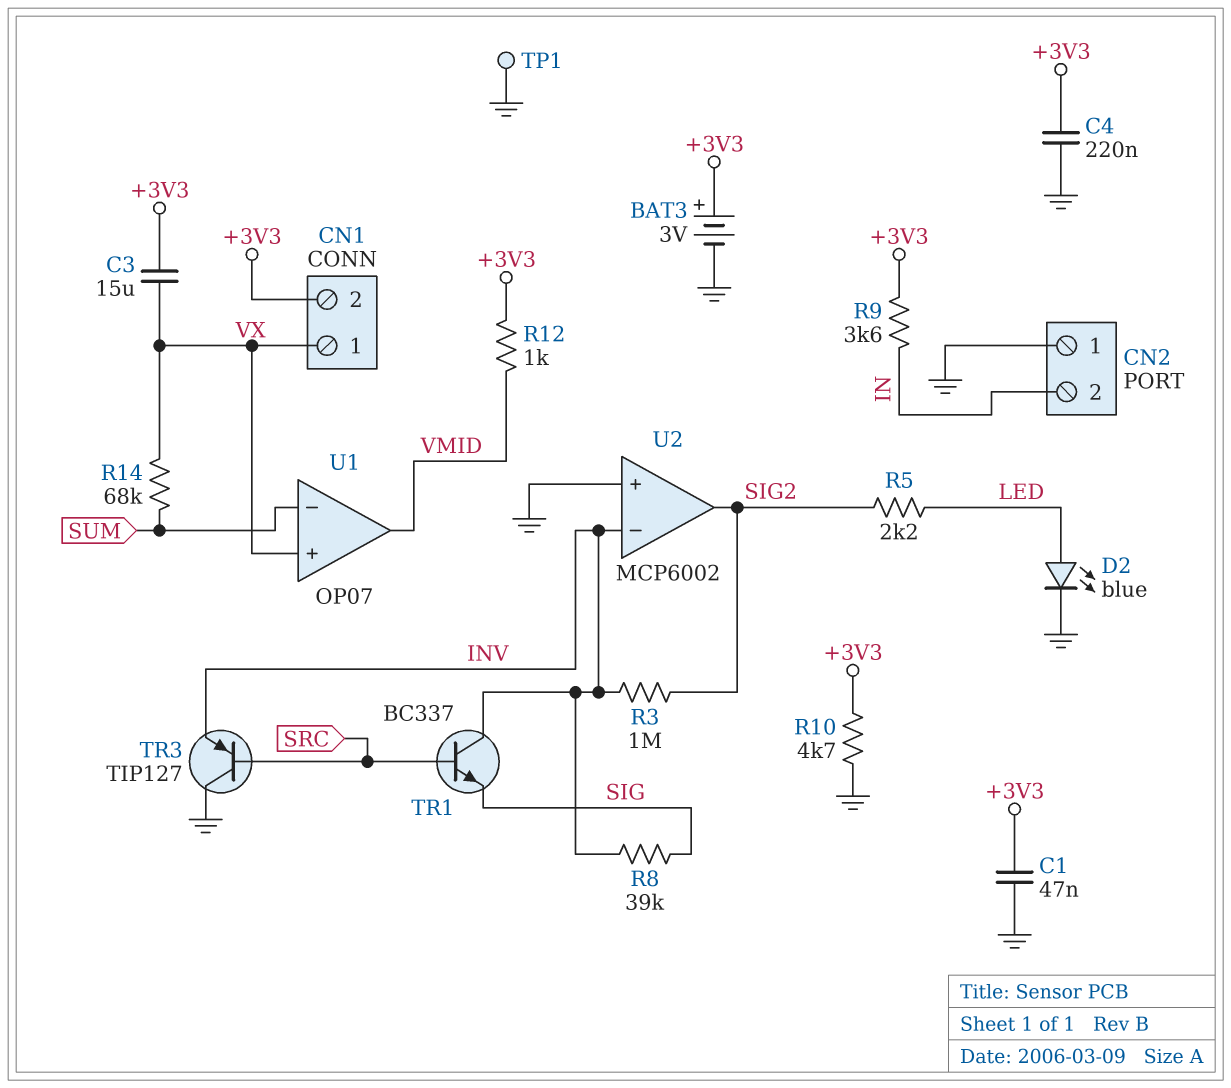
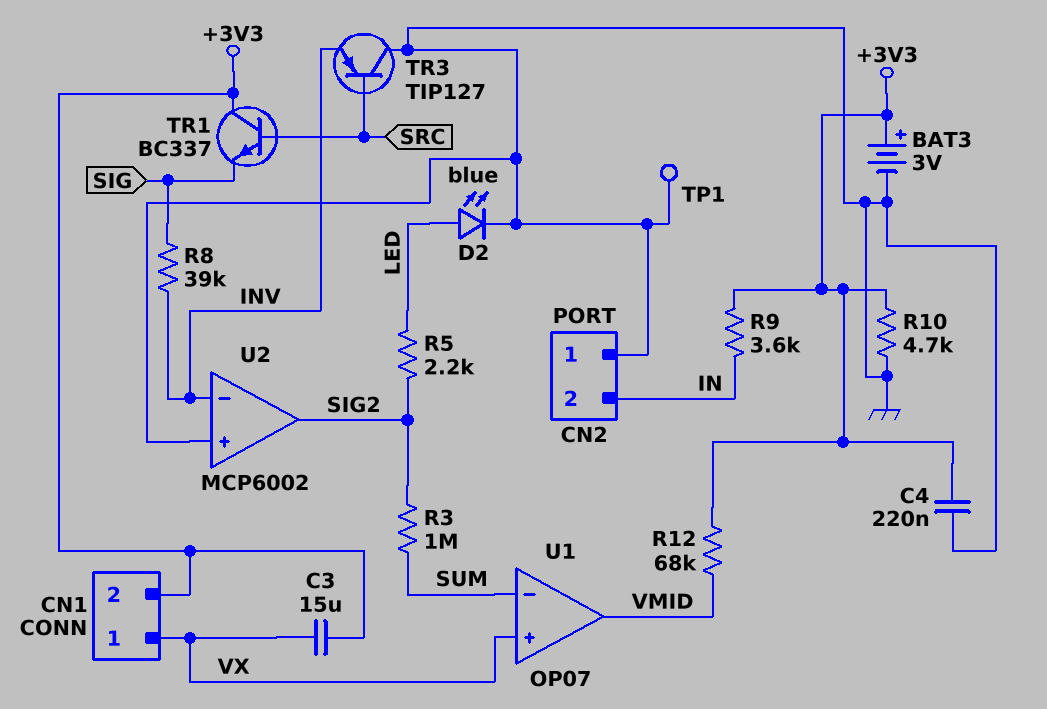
C1: 47nF (+3V3, GND) -> none
R3: 1M (INV, SIG2) -> 1M (SIG2, SUM)
R12: 1k (+3V3, VMID) -> 68k (+3V3, VMID)
R14: 68k (SUM, VX) -> none
TR1: NPN BC337 (B SRC, C INV, E SIG) -> NPN BC337 (B SRC, C +3V3, E SIG)

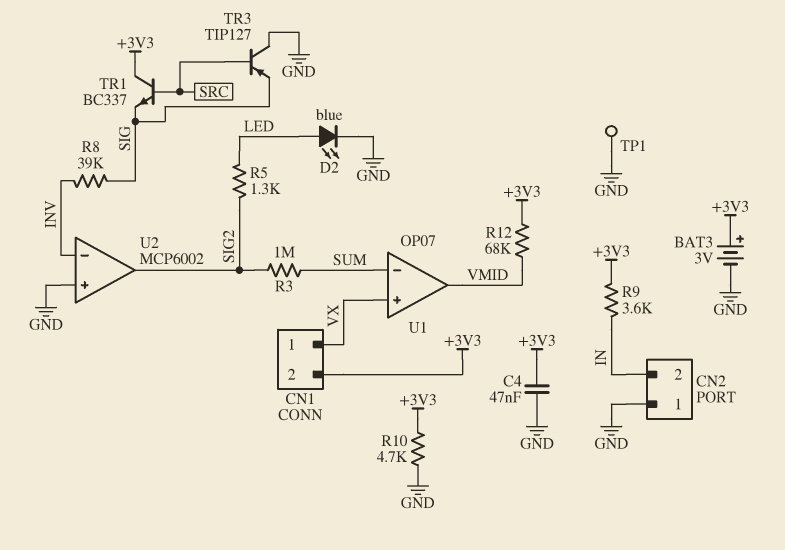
C3: 15uF (+3V3, VX) -> none
C4: 220nF (+3V3, GND) -> 47nF (+3V3, GND)
R5: 2.2k (LED, SIG2) -> 1.3k (LED, SIG2)
TR3: PNP TIP127 (B SRC, C GND, E INV) -> PNP TIP127 (B SRC, C GND, E SIG)

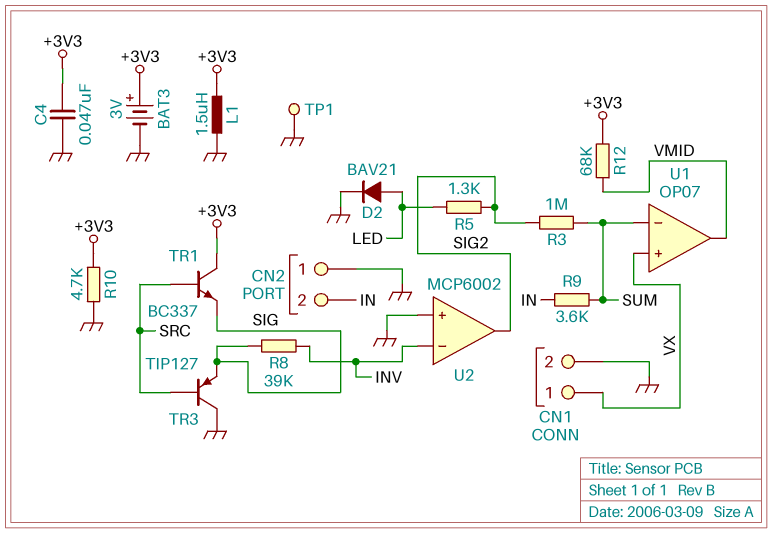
CN1 pin 2: +3V3 -> GND
D2: LED blue (A LED, K GND) -> diode BAV21 (A LED, K GND)
L1: none -> 1.5uH (+3V3, GND)
R9: 3.6k (+3V3, IN) -> 3.6k (IN, SUM)

